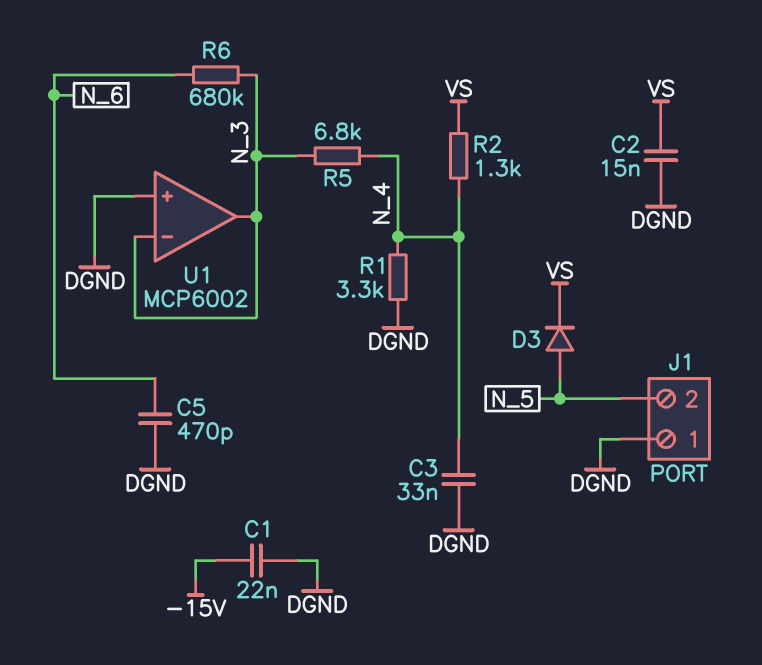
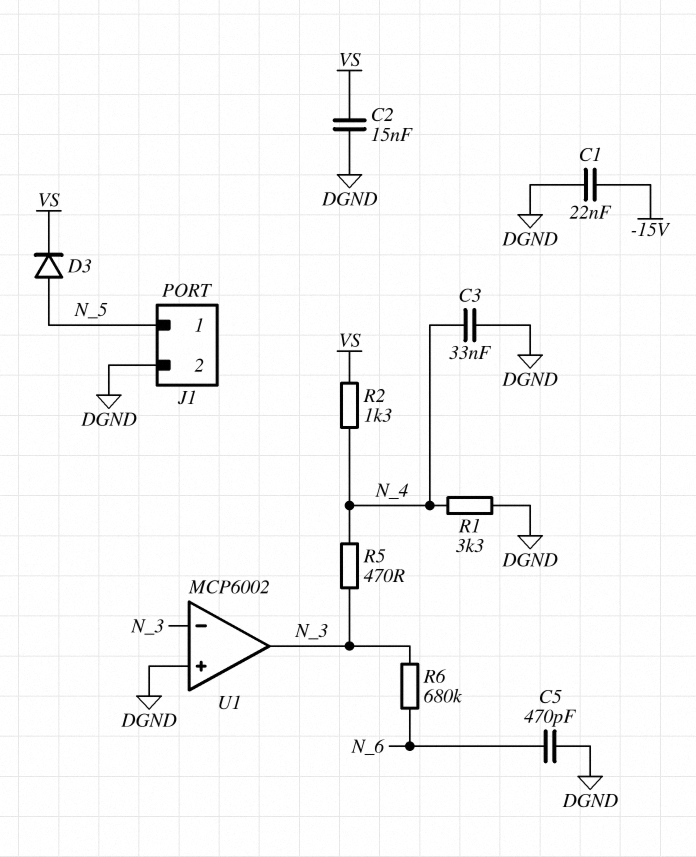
J1 pin 1: DGND -> N_5
J1 pin 2: N_5 -> DGND
R5: 6.8k (N_3, N_4) -> 470 (N_3, N_4)

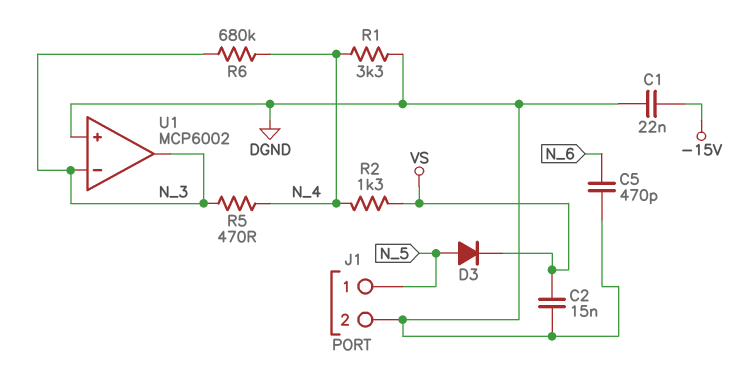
C3: 33nF (DGND, N_4) -> none
R6: 680k (N_3, N_6) -> 680k (N_3, N_4)

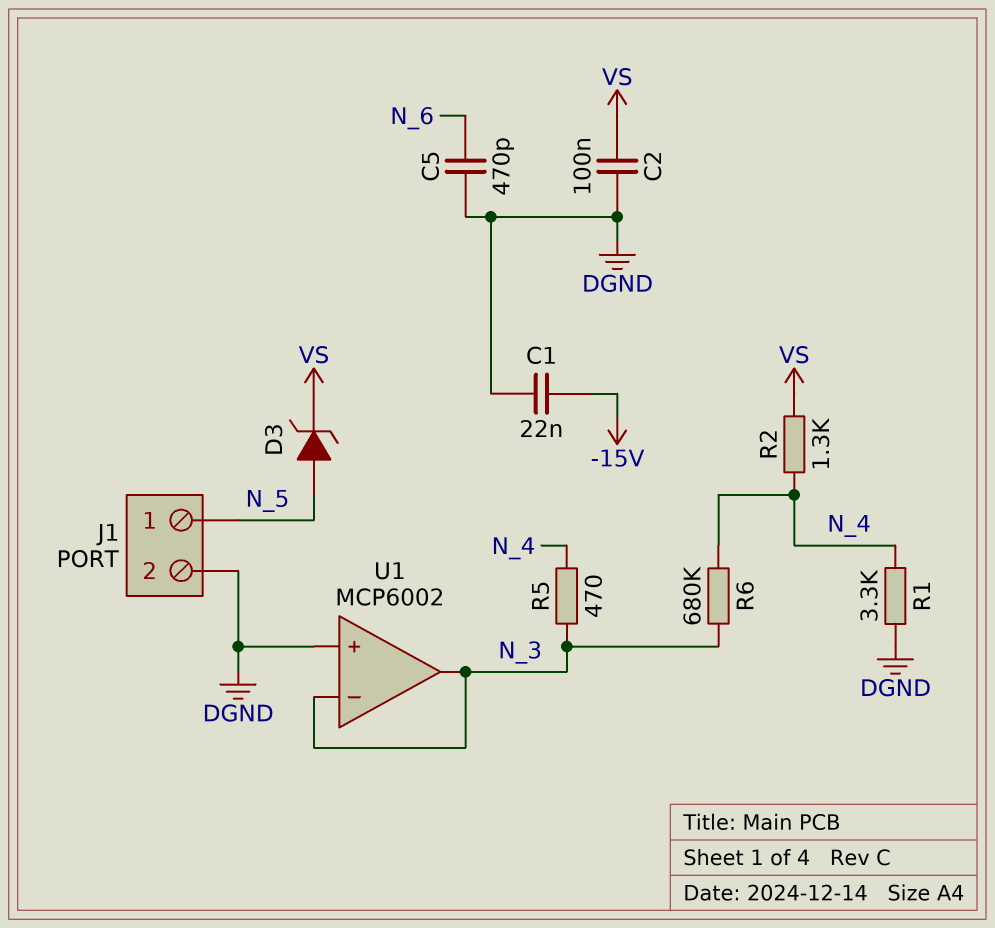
C2: 15nF (DGND, VS) -> 100nF (DGND, VS)
D3: diode (A N_5, K VS) -> zener (A N_5, K VS)

